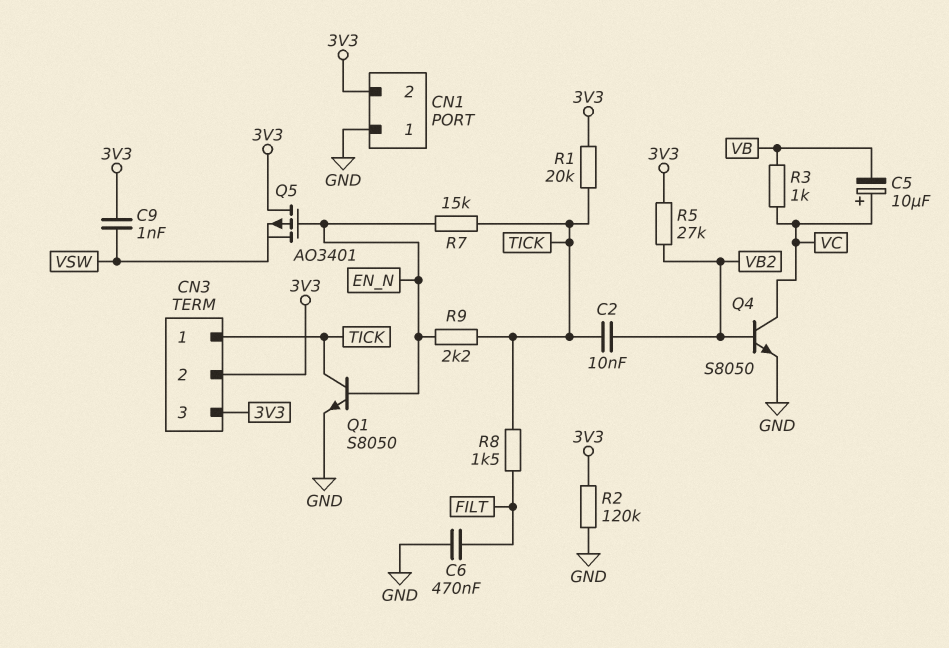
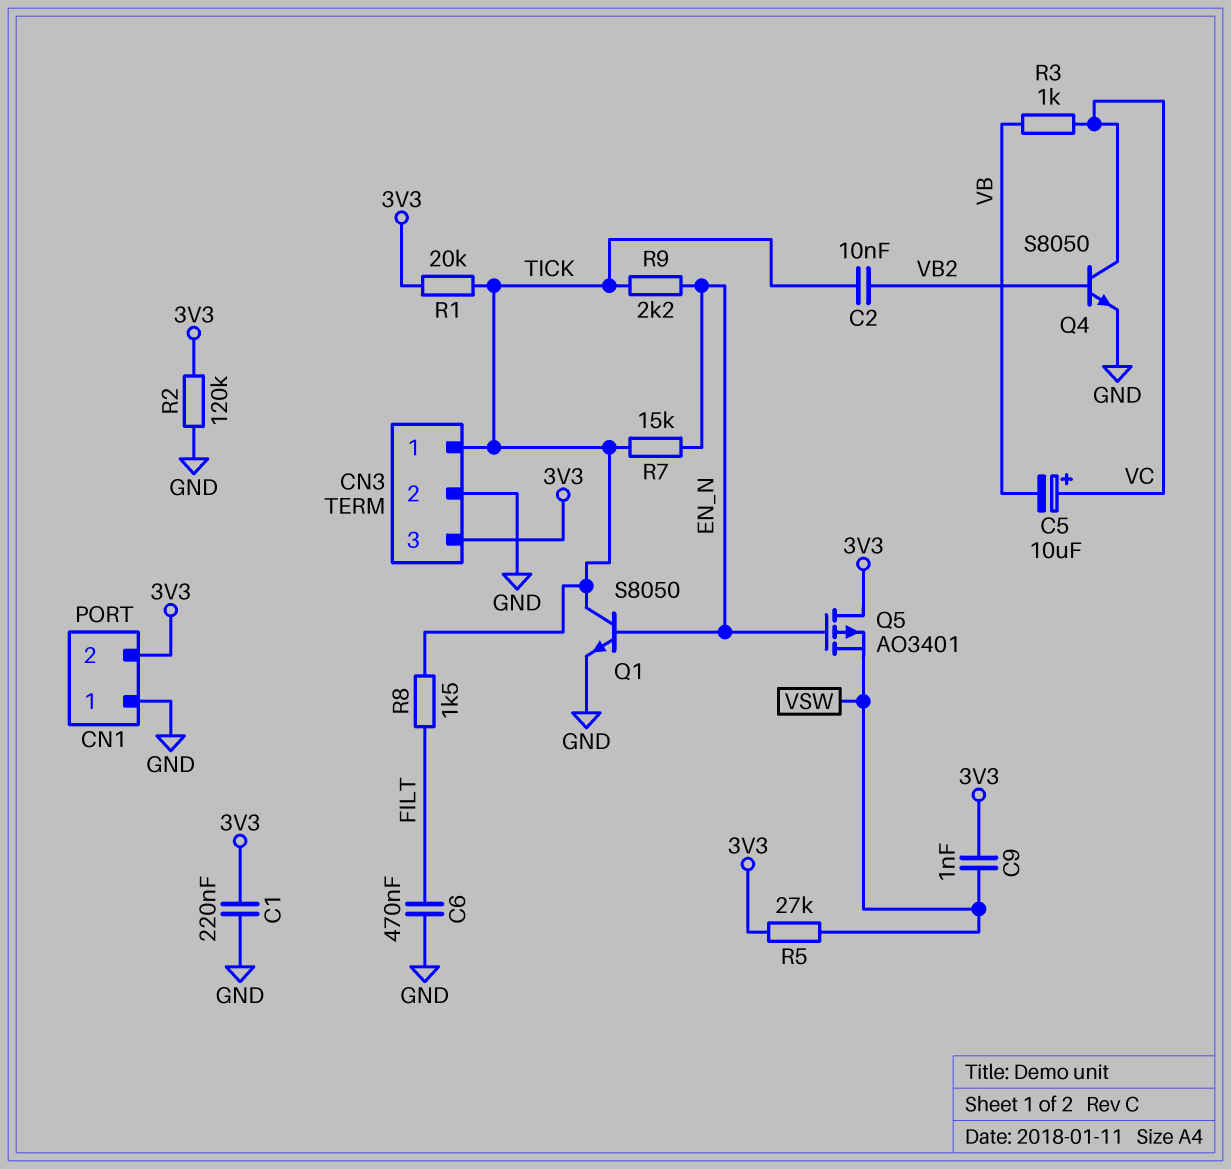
C1: none -> 220nF (3V3, GND)
CN3 pin 2: 3V3 -> GND
R5: 27k (3V3, VB2) -> 27k (3V3, VSW)

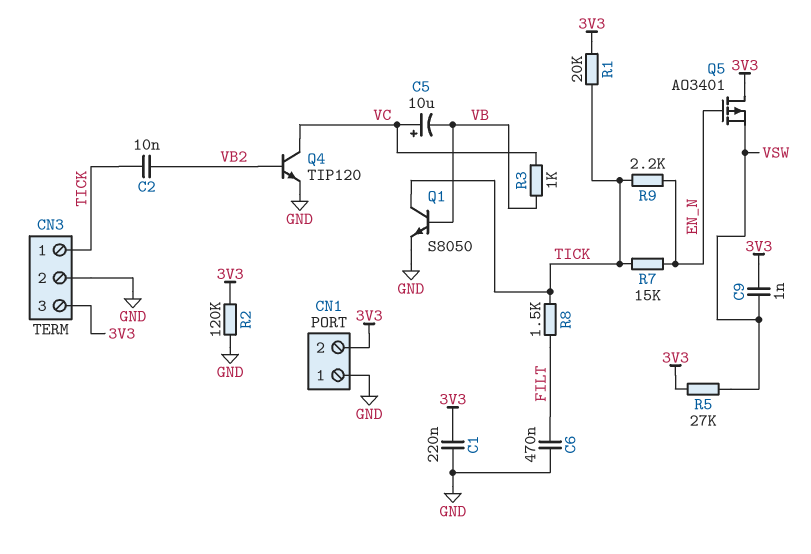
Q1: NPN S8050 (B EN_N, C TICK, E GND) -> NPN S8050 (B VB, C TICK, E GND)
Q4: NPN S8050 (B VB2, C VC, E GND) -> NPN TIP120 (B VB2, C VC, E GND)

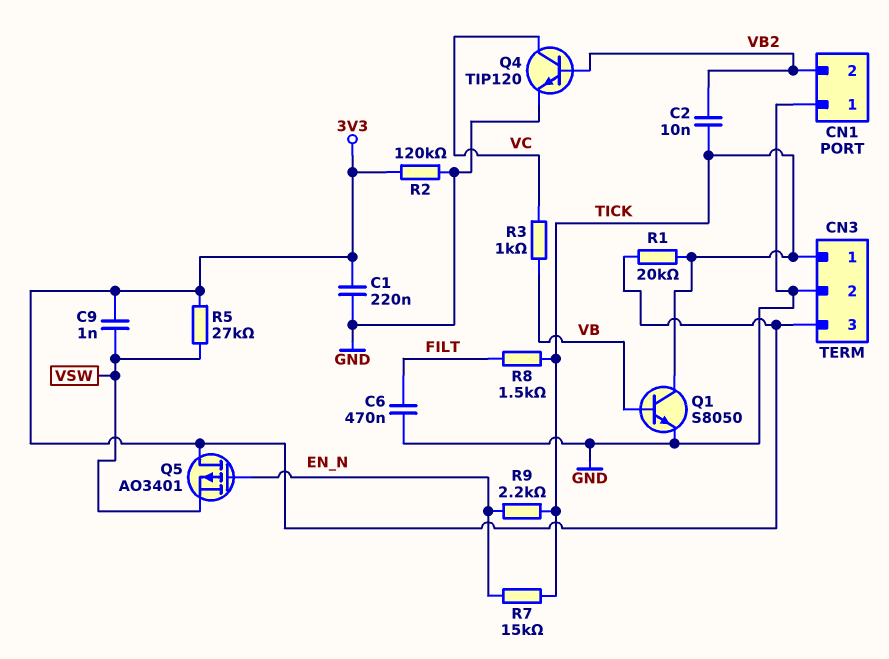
C5: 10uF (plus VC, minus VB) -> none
CN1 pin 2: 3V3 -> VB2

